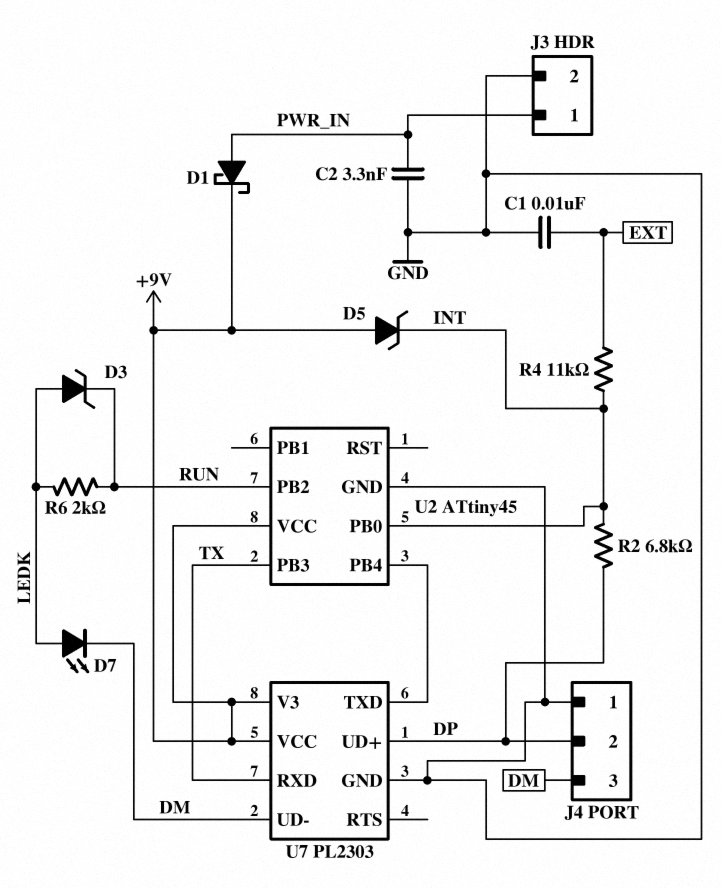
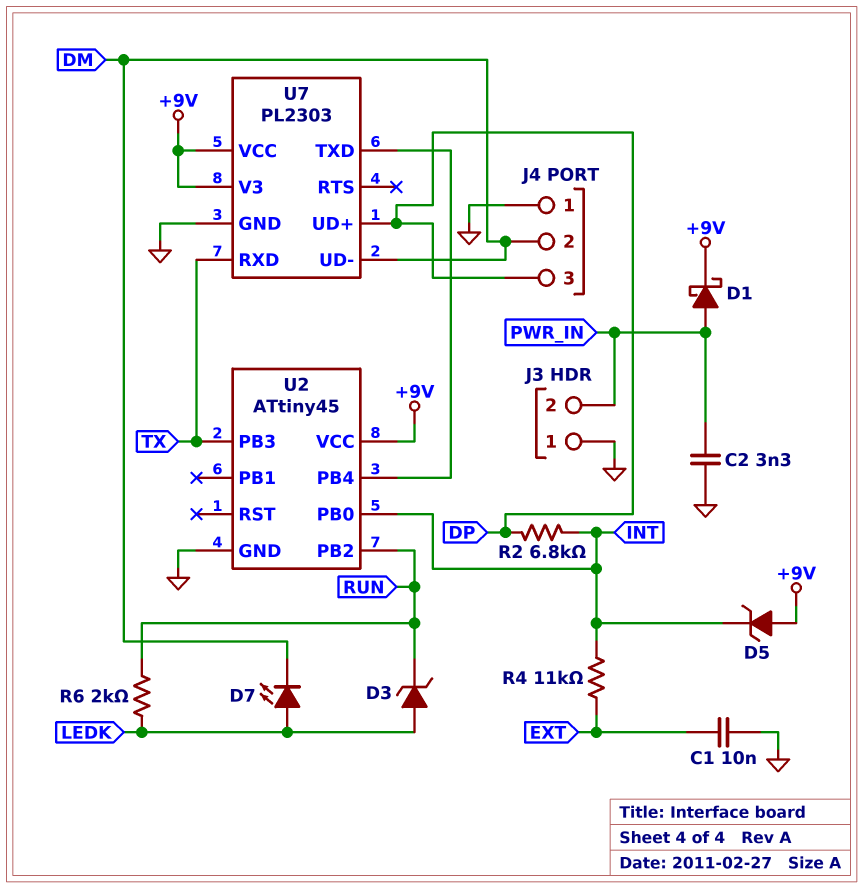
J3 pin 1: PWR_IN -> GND
J3 pin 2: GND -> PWR_IN
J4 pin 2: DP -> DM
J4 pin 3: DM -> DP

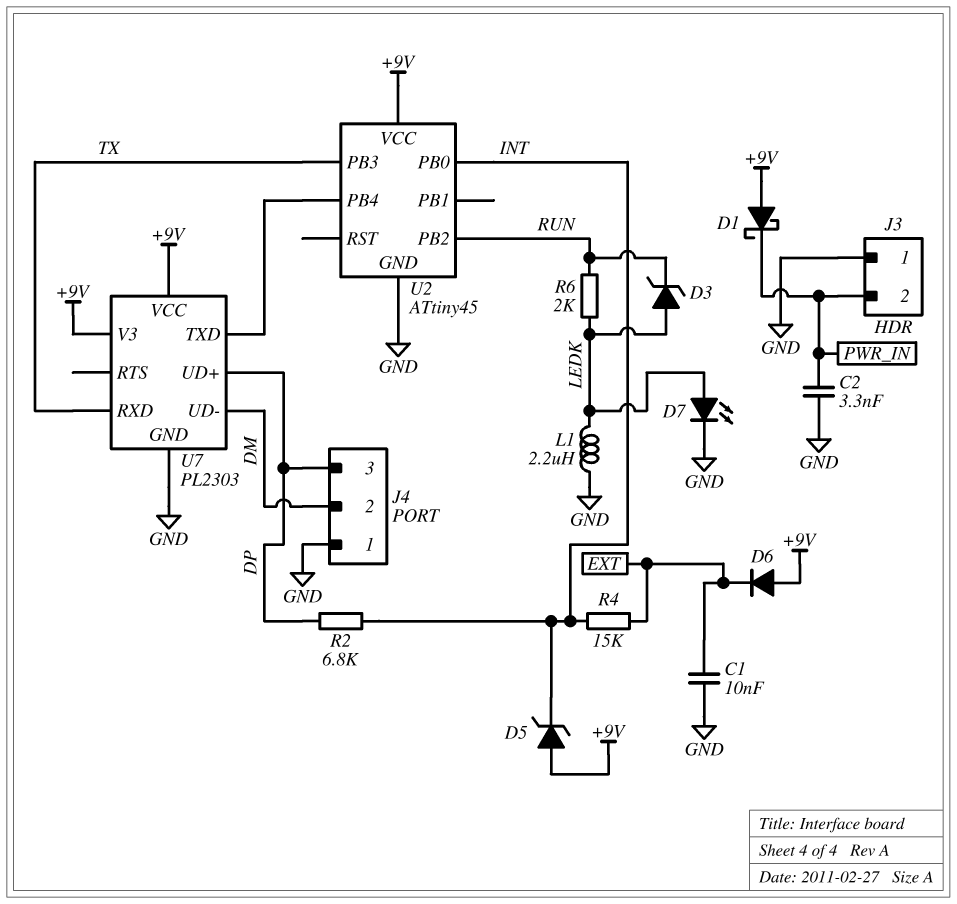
D1: schottky (A PWR_IN, K +9V) -> schottky (A +9V, K PWR_IN)
D6: none -> diode (A +9V, K EXT)
D7: LED (A LEDK, K DM) -> LED (A LEDK, K GND)
L1: none -> 2.2uH (GND, LEDK)
R4: 11k (EXT, INT) -> 15k (EXT, INT)

